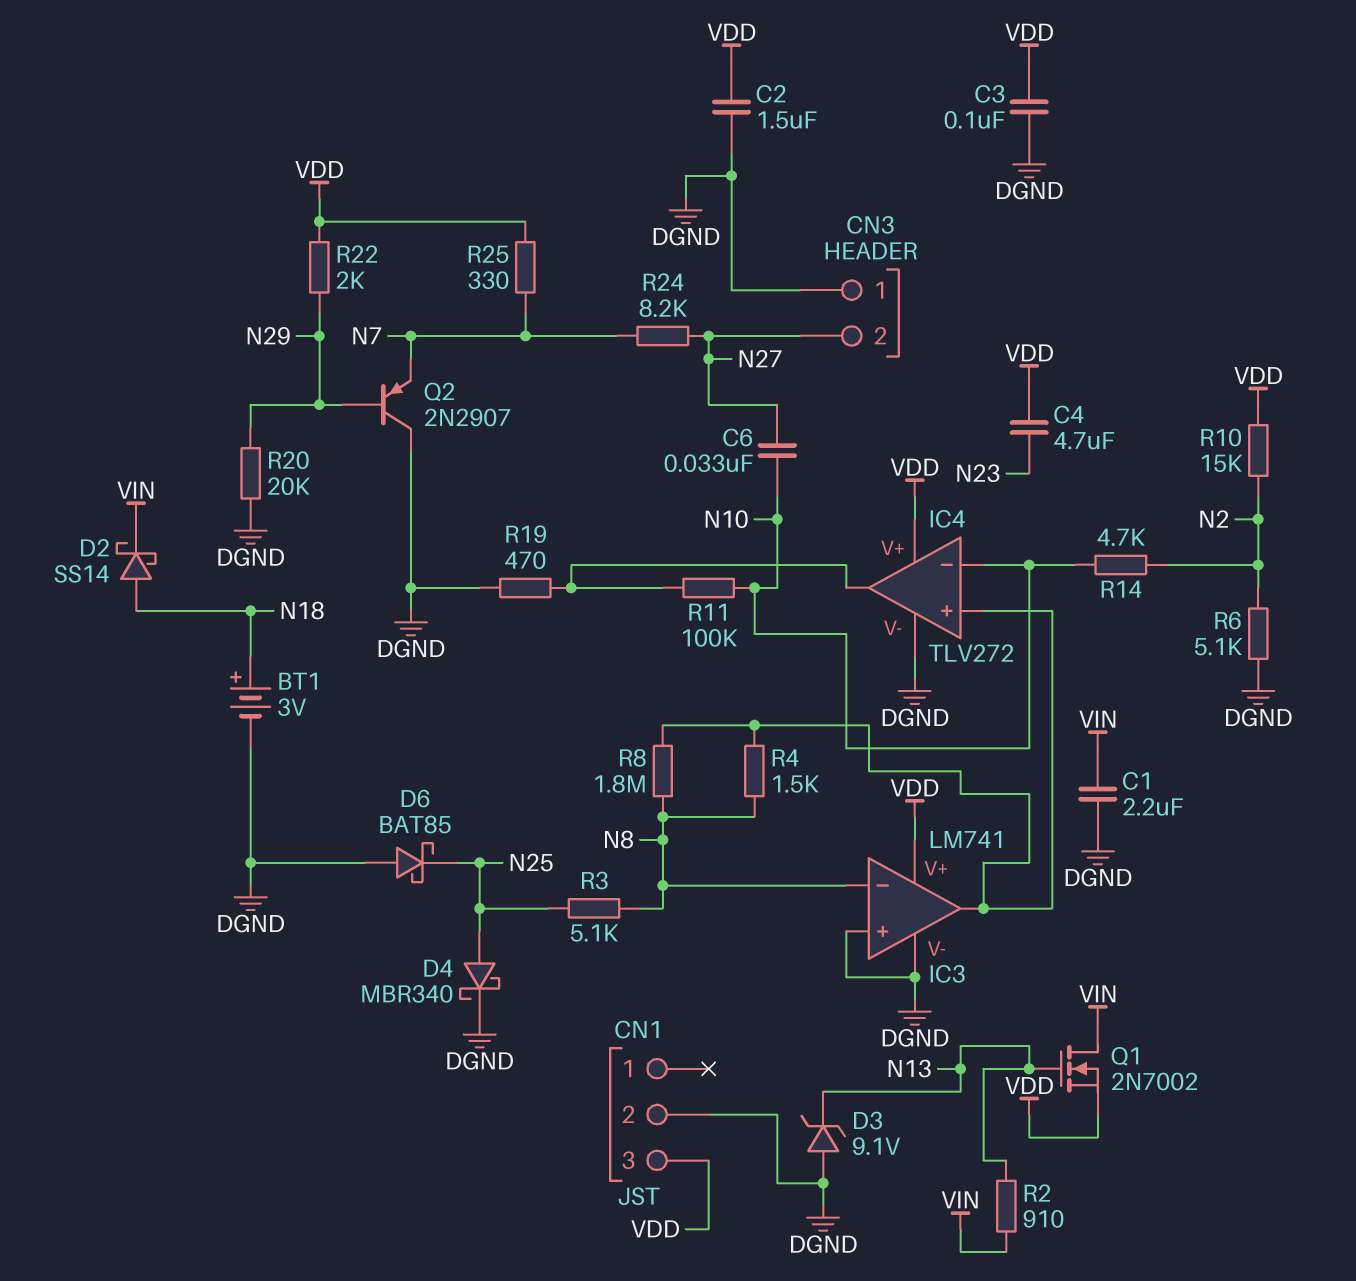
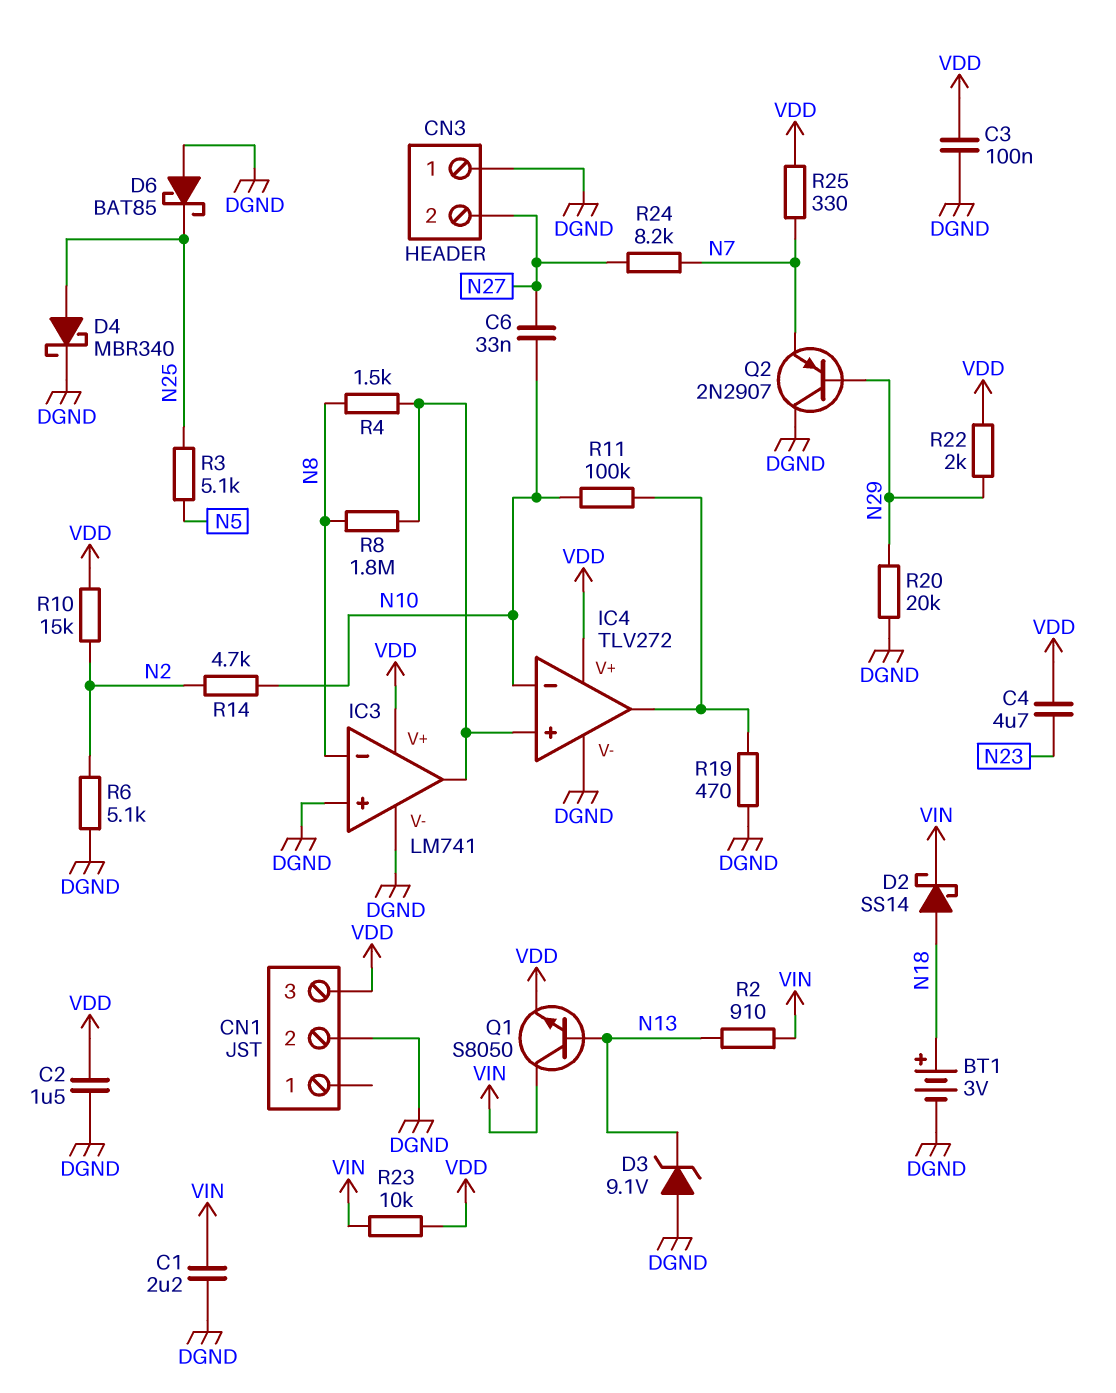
Q1: NMOS 2N7002 (G N13, D VIN, S VDD) -> NPN S8050 (B N13, C VIN, E VDD)
R3: 5.1k (N8, N25) -> 5.1k (N5, N25)
R23: none -> 10k (VDD, VIN)

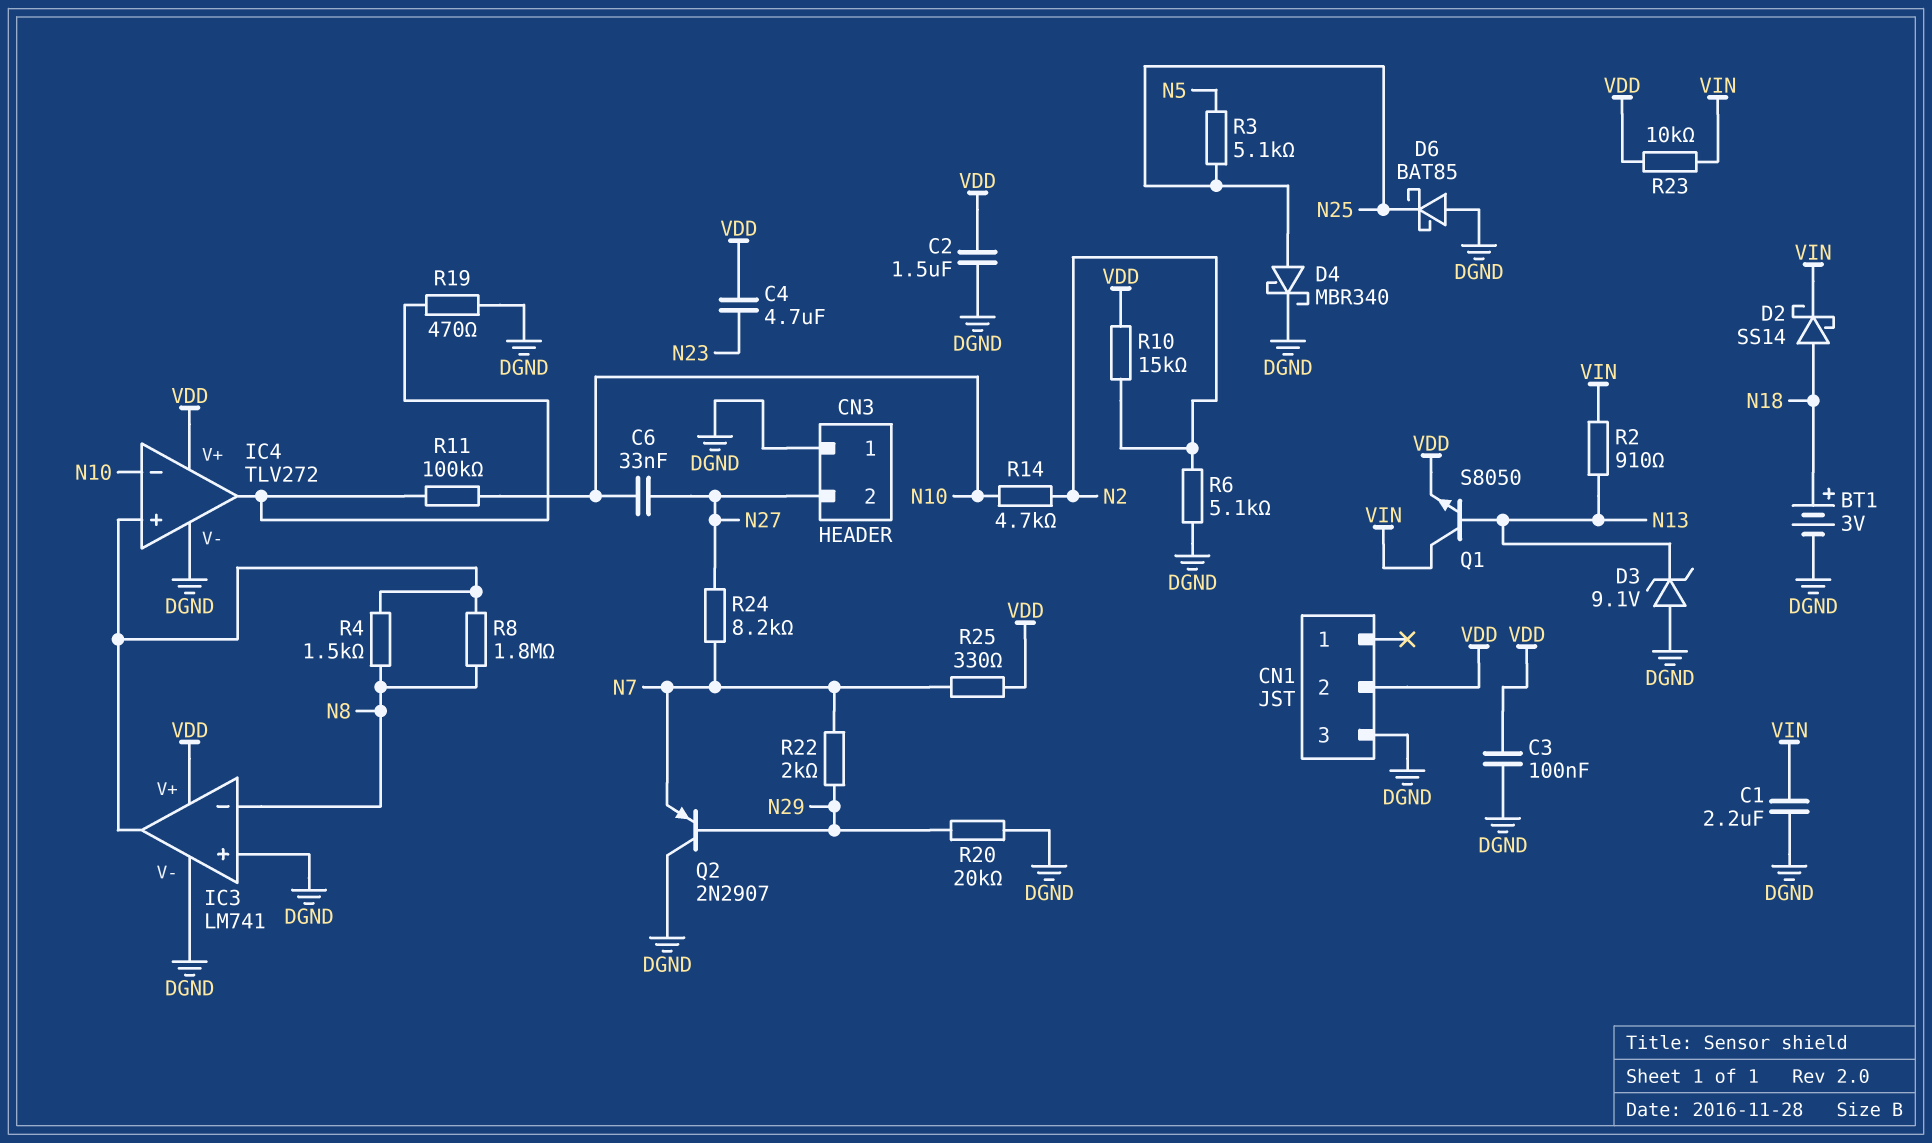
CN1 pin 2: DGND -> VDD
CN1 pin 3: VDD -> DGND
R22: 2k (N29, VDD) -> 2k (N7, N29)

